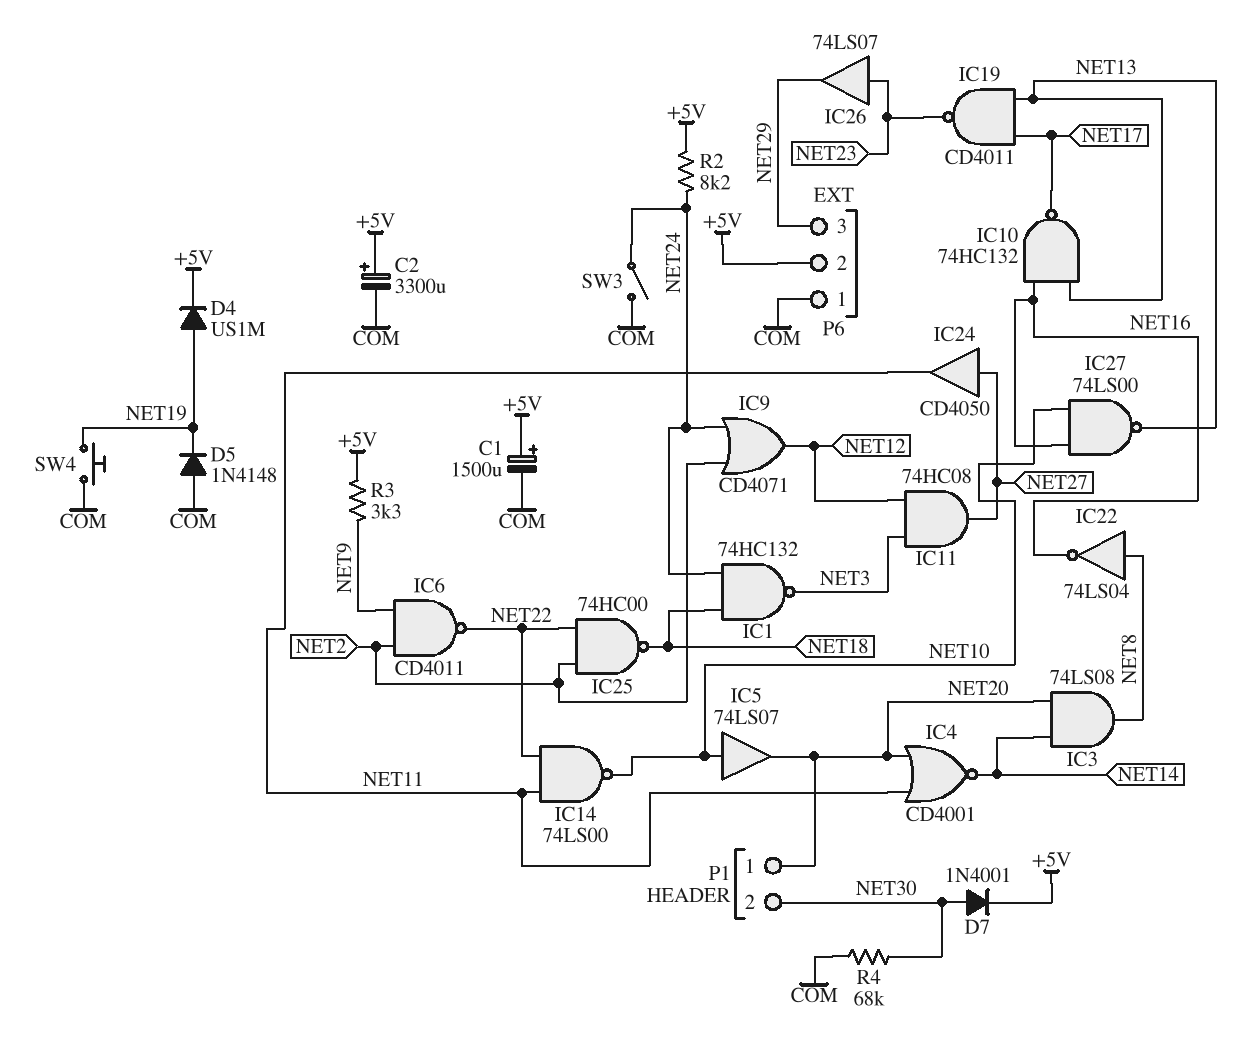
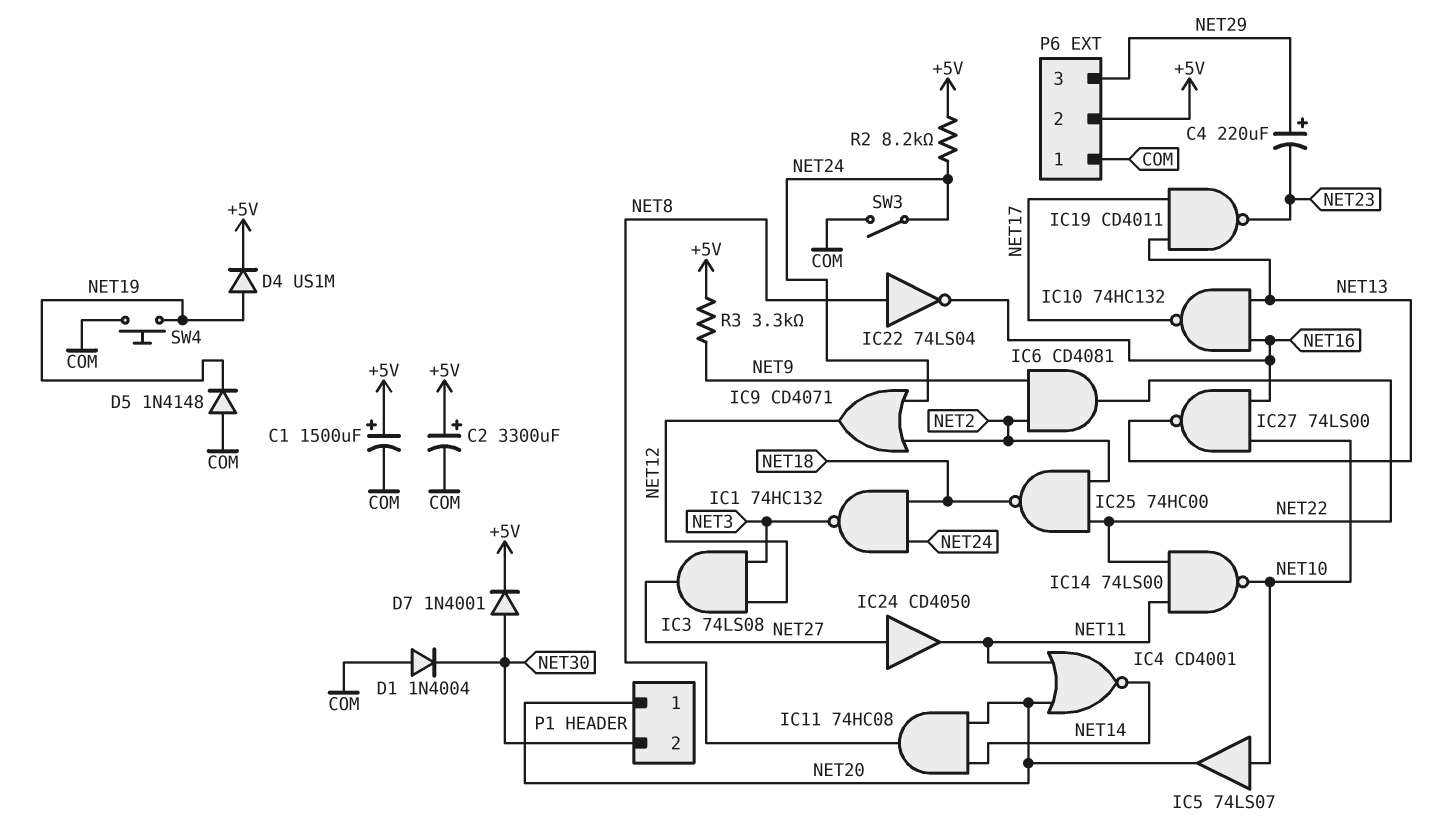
C4: none -> 220uF (plus NET29, minus NET23)
D1: none -> diode 1N4004 (A COM, K NET30)
IC3: AND 74LS08 (in NET14, in NET20, out NET8) -> AND 74LS08 (in NET3, in NET12, out NET27)
IC6: NAND CD4011 (in NET2, in NET9, out NET22) -> AND CD4081 (in NET2, in NET9, out NET22)
IC11: AND 74HC08 (in NET3, in NET12, out NET27) -> AND 74HC08 (in NET14, in NET20, out NET8)
IC26: buffer 74LS07 (in NET23, out NET29) -> none
R4: 68k (COM, NET30) -> none

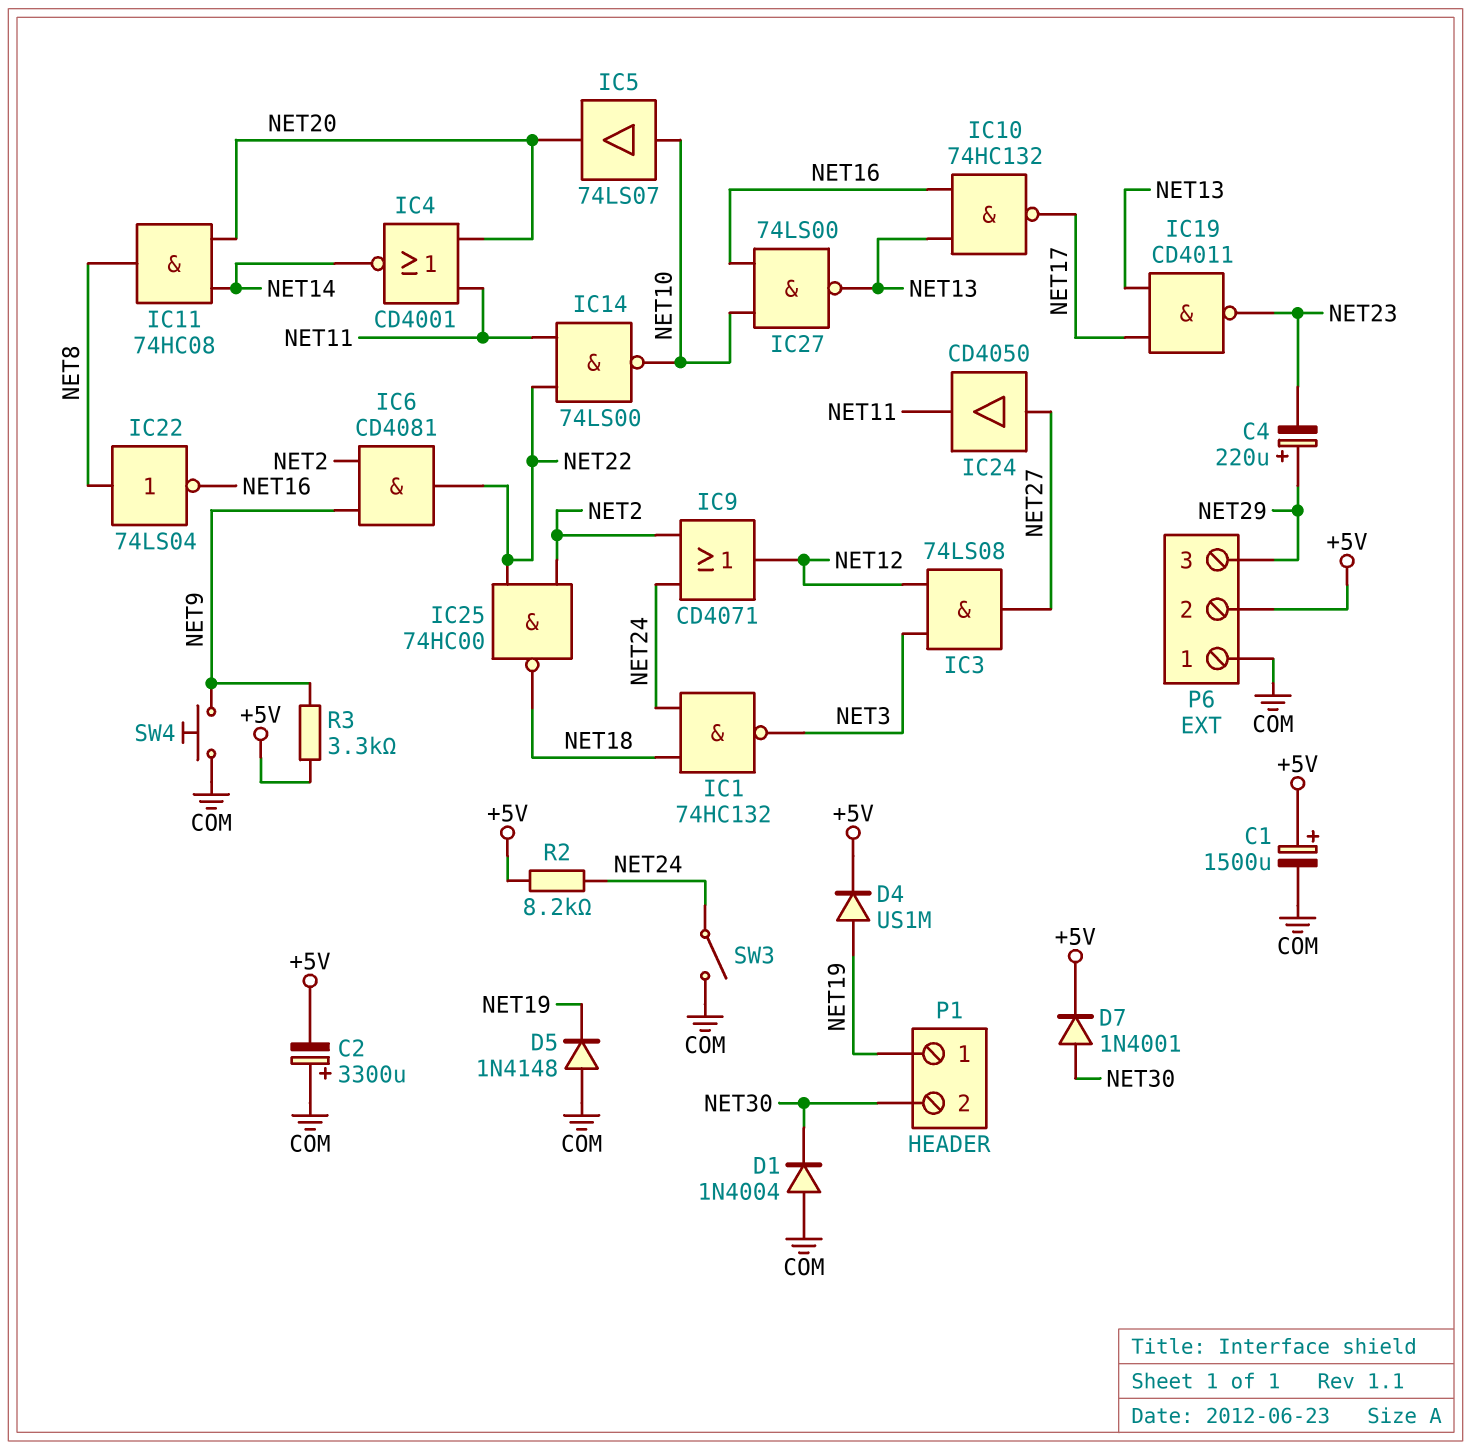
C2: 3300uF (plus +5V, minus COM) -> 3300uF (plus COM, minus +5V)
P1 pin 1: NET20 -> NET19
SW4: button (COM, NET19) -> button (COM, NET9)

